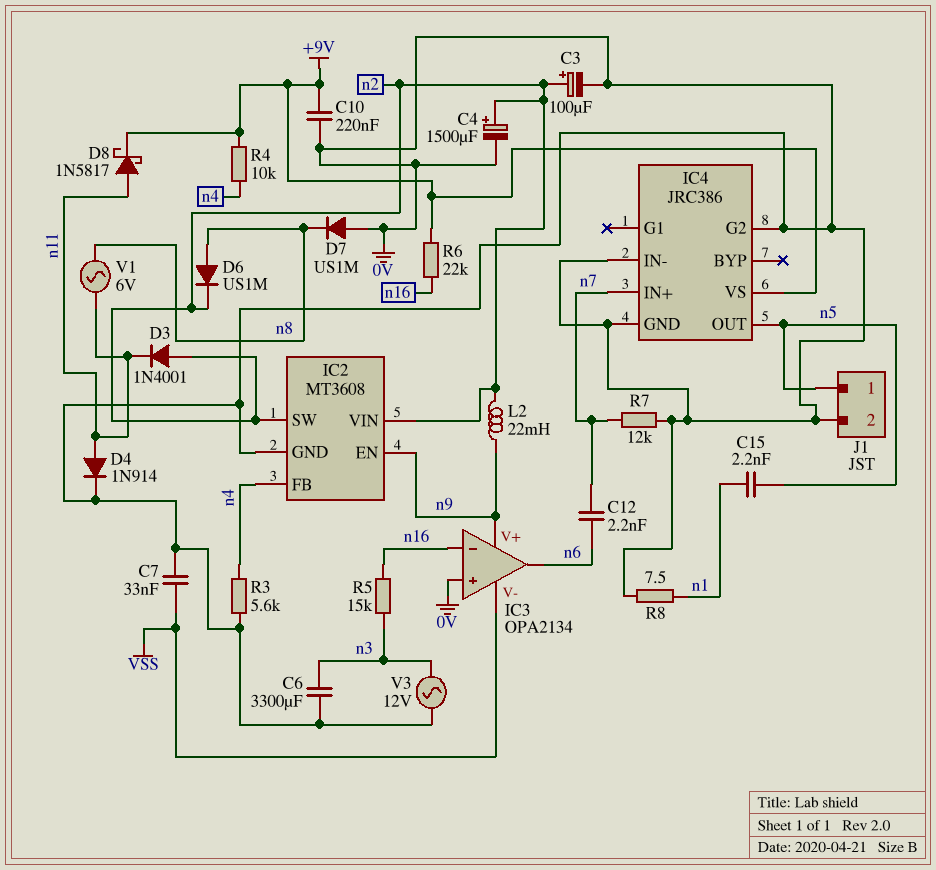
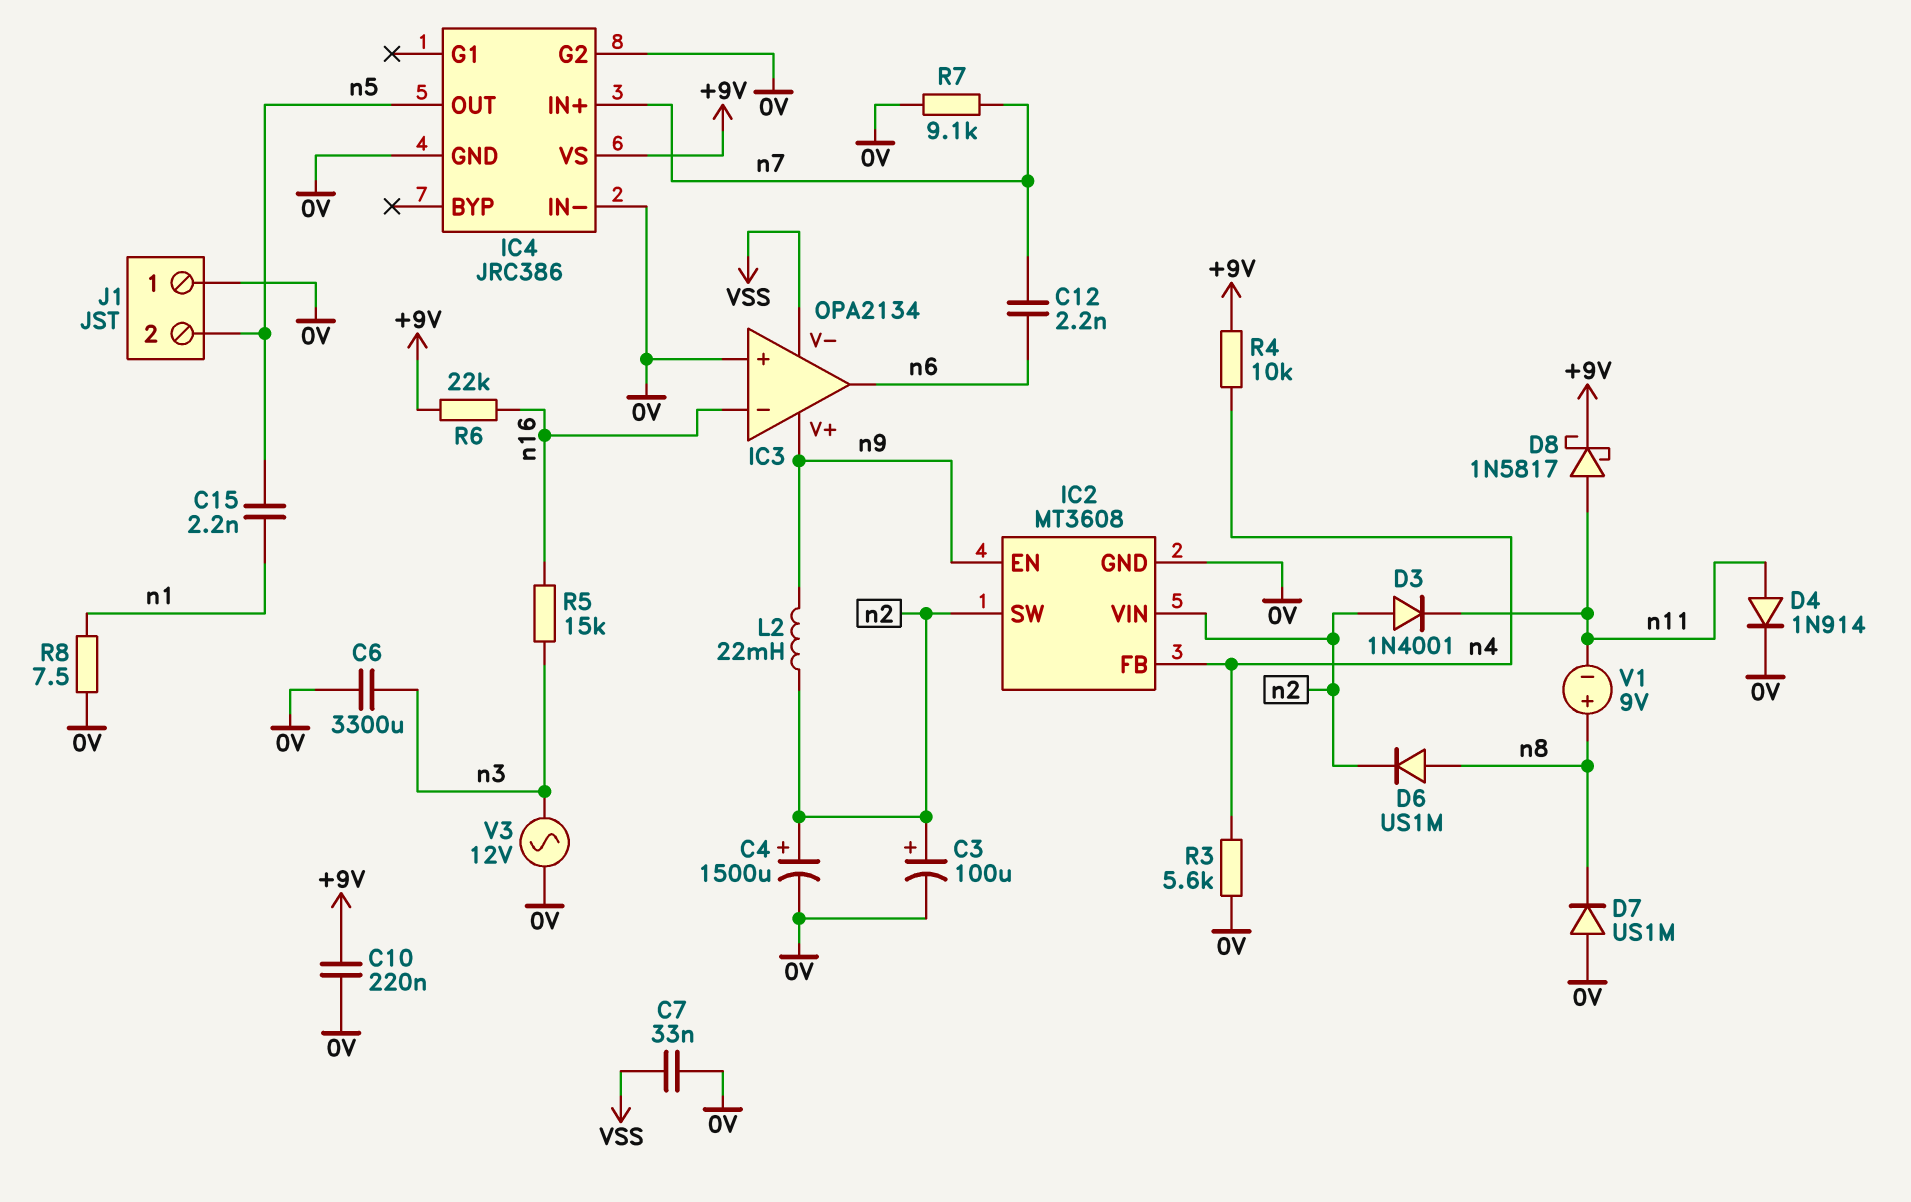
J1 pin 1: n5 -> 0V
J1 pin 2: 0V -> n5
R7: 12k (0V, n7) -> 9.1k (0V, n7)
V1: AC 6V (n8, n11) -> 9V (plus n8, minus n11)

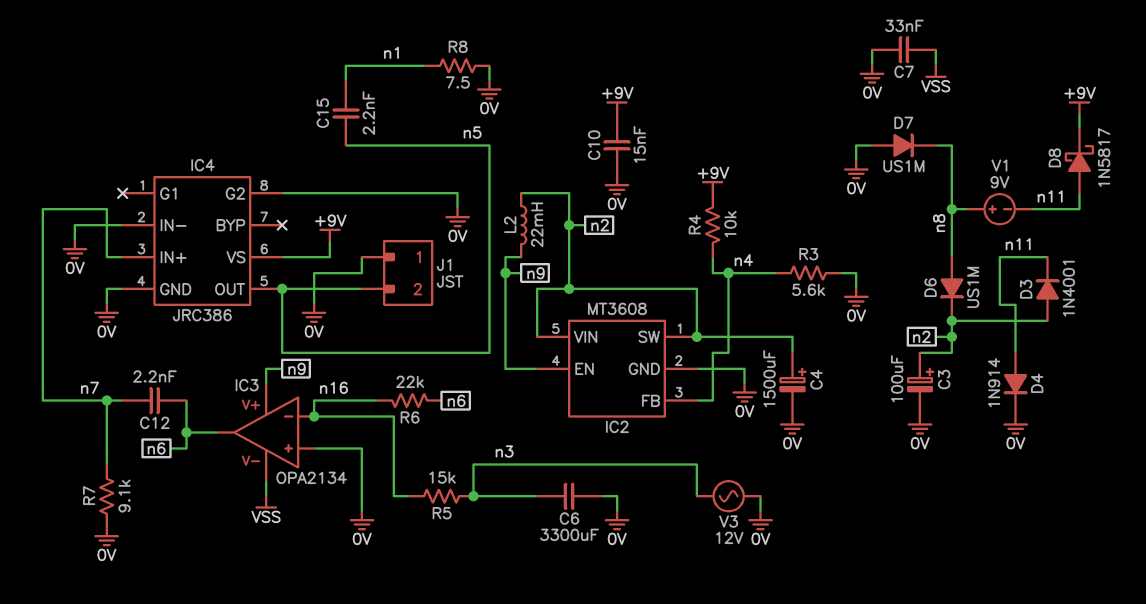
C10: 220nF (+9V, 0V) -> 15nF (+9V, 0V)
R6: 22k (+9V, n16) -> 22k (n6, n16)

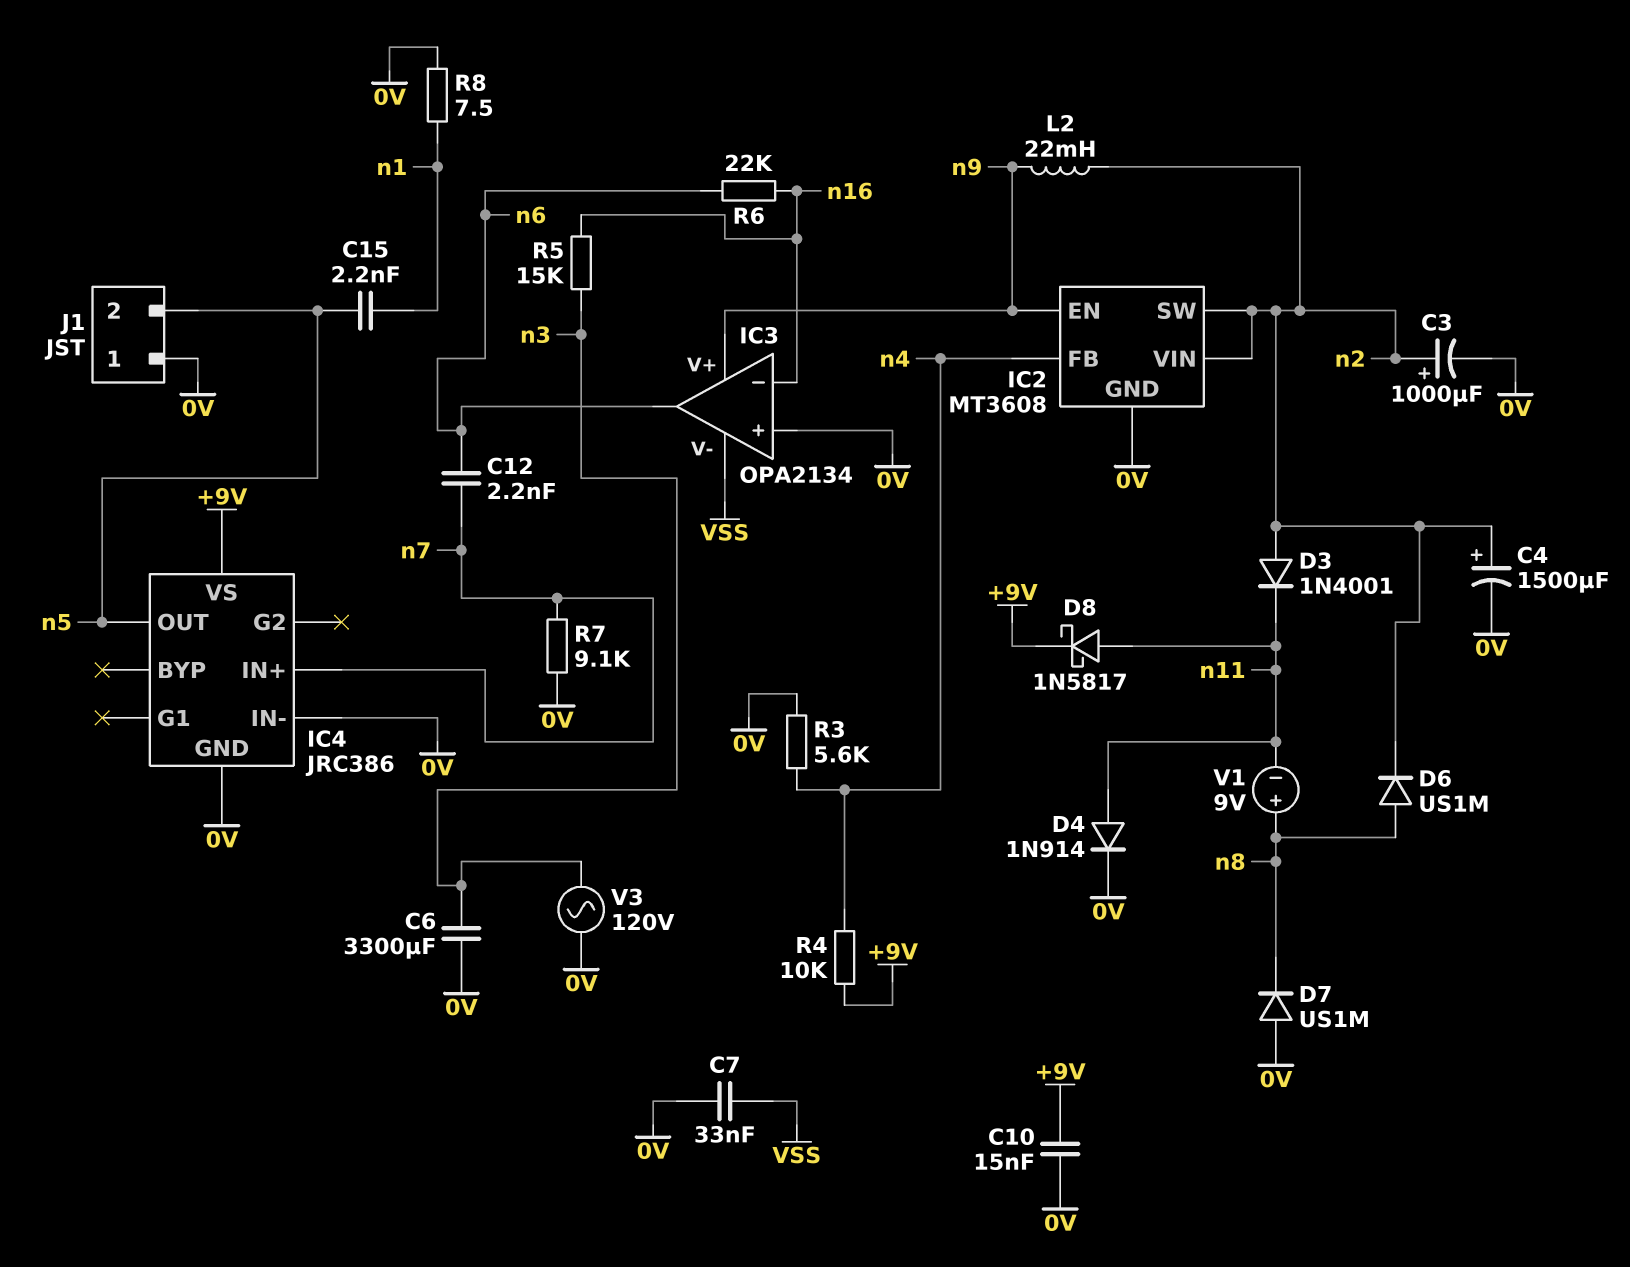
C3: 100uF (plus n2, minus 0V) -> 1000uF (plus n2, minus 0V)
IC4 pin G2: 0V -> none
V3: AC 12V (0V, n3) -> AC 120V (0V, n3)

